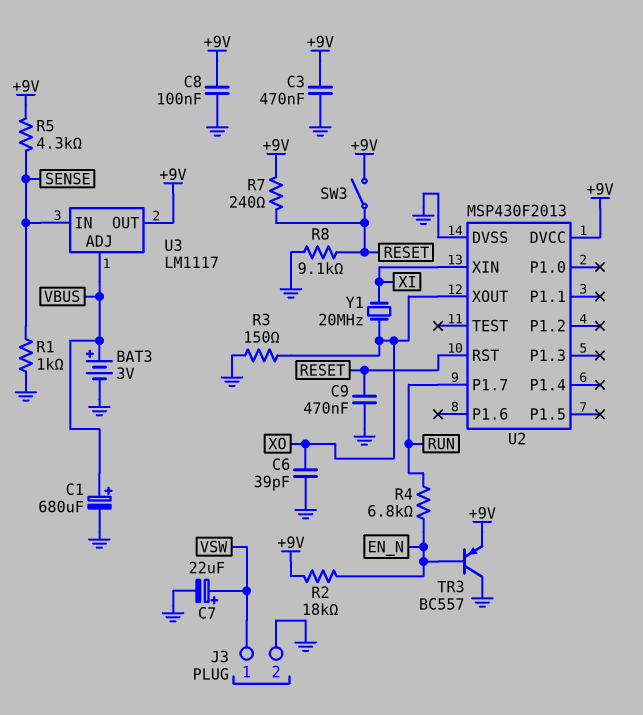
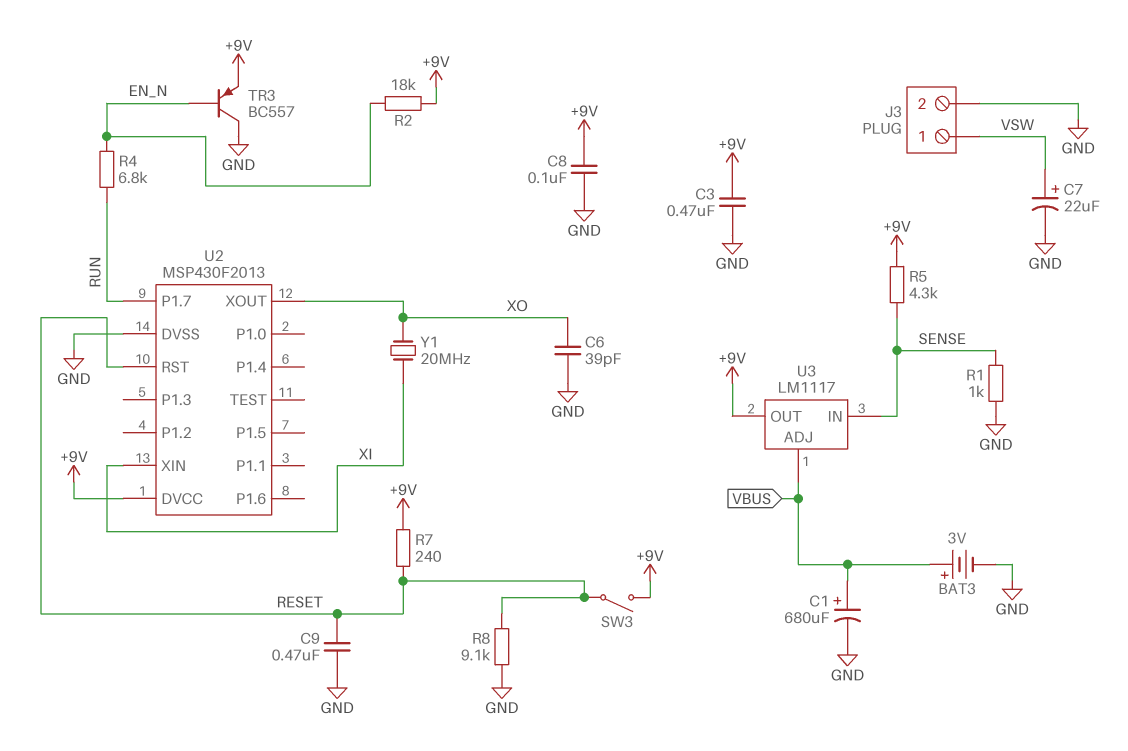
R3: 150 (GND, XO) -> none

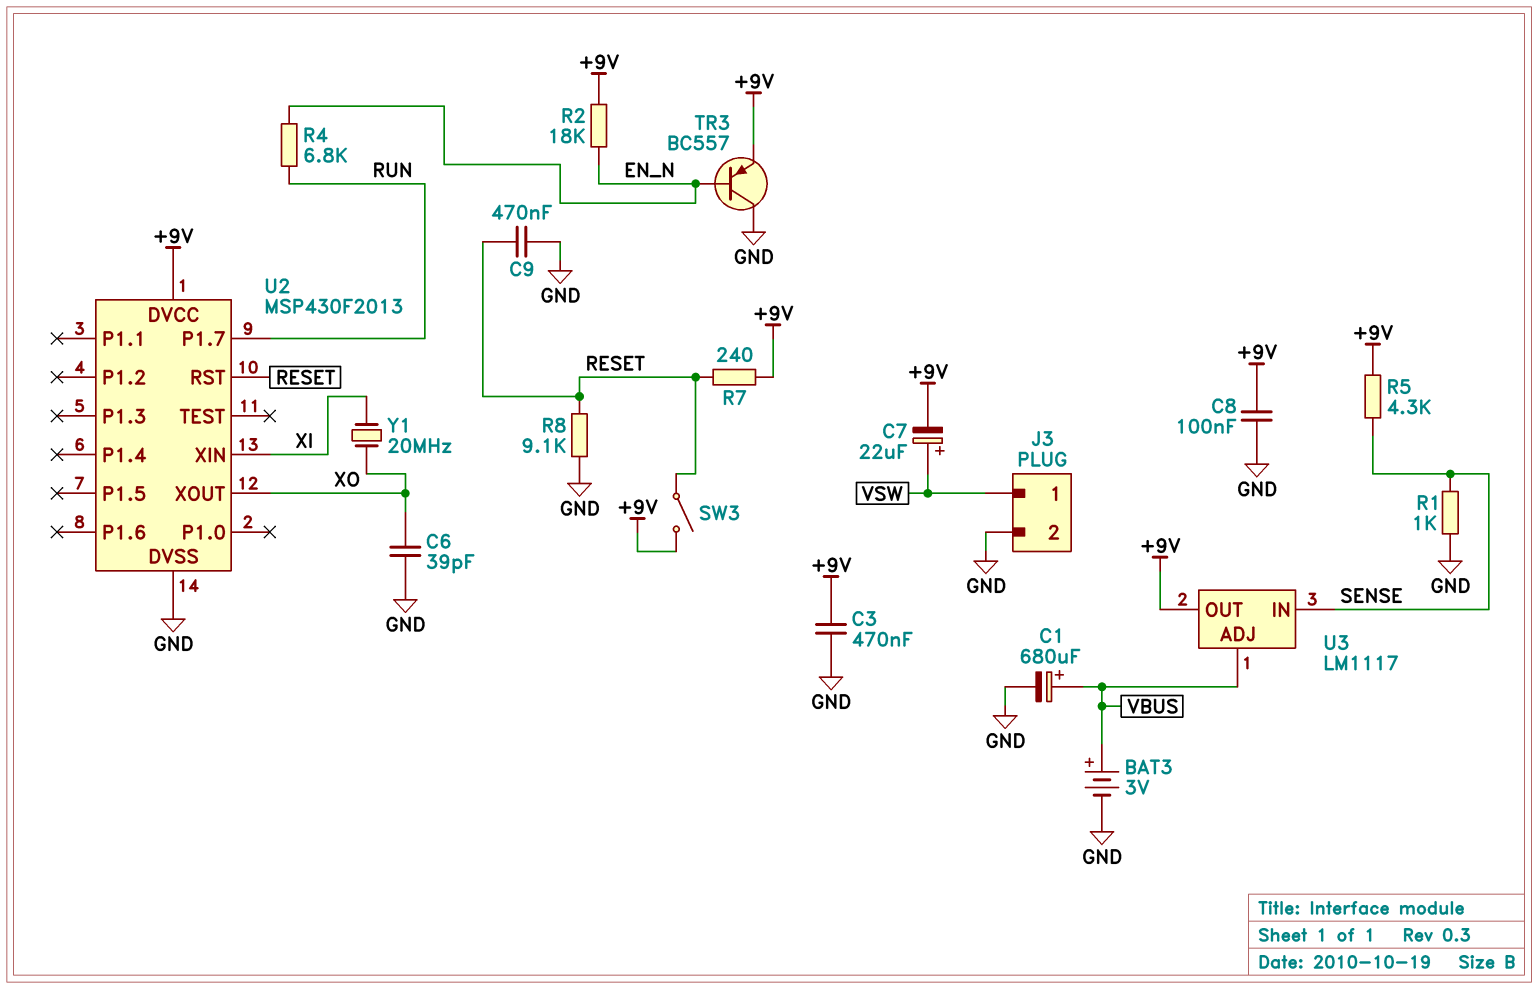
C7: 22uF (plus VSW, minus GND) -> 22uF (plus VSW, minus +9V)

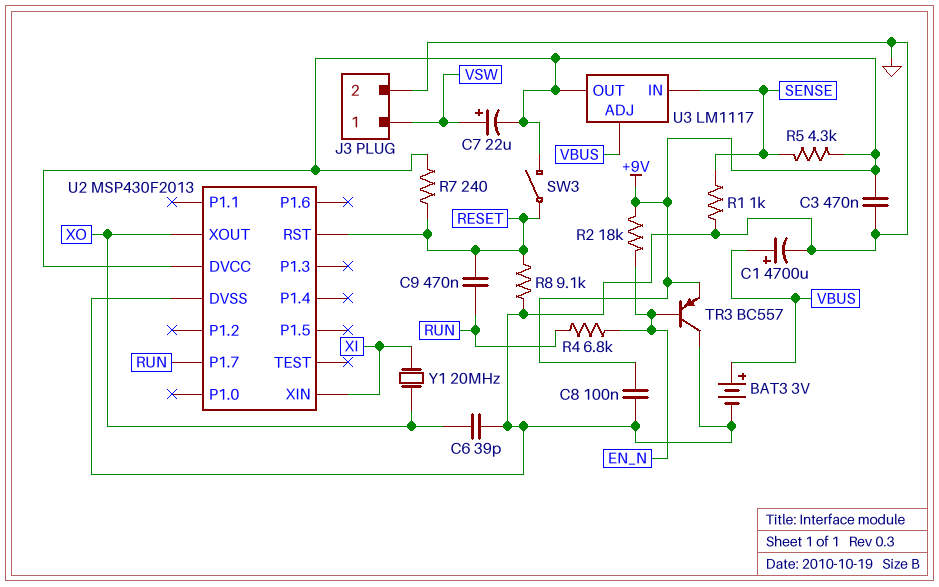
C1: 680uF (plus VBUS, minus GND) -> 4700uF (plus VBUS, minus GND)
C9: 470nF (GND, RESET) -> 470nF (RESET, RUN)

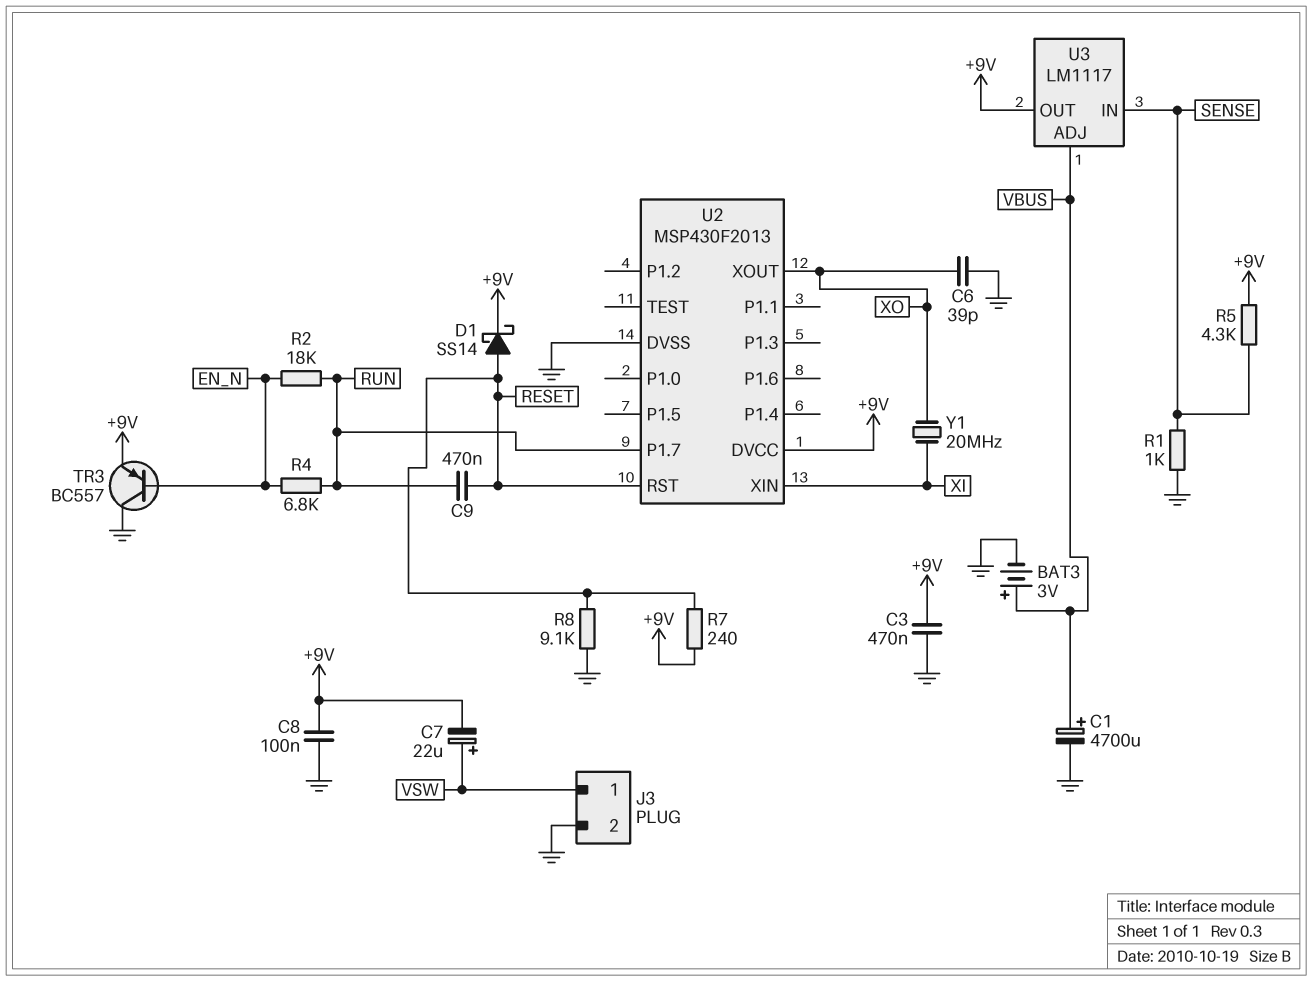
D1: none -> schottky SS14 (A RESET, K +9V)
R2: 18k (+9V, EN_N) -> 18k (EN_N, RUN)
SW3: switch (+9V, RESET) -> none

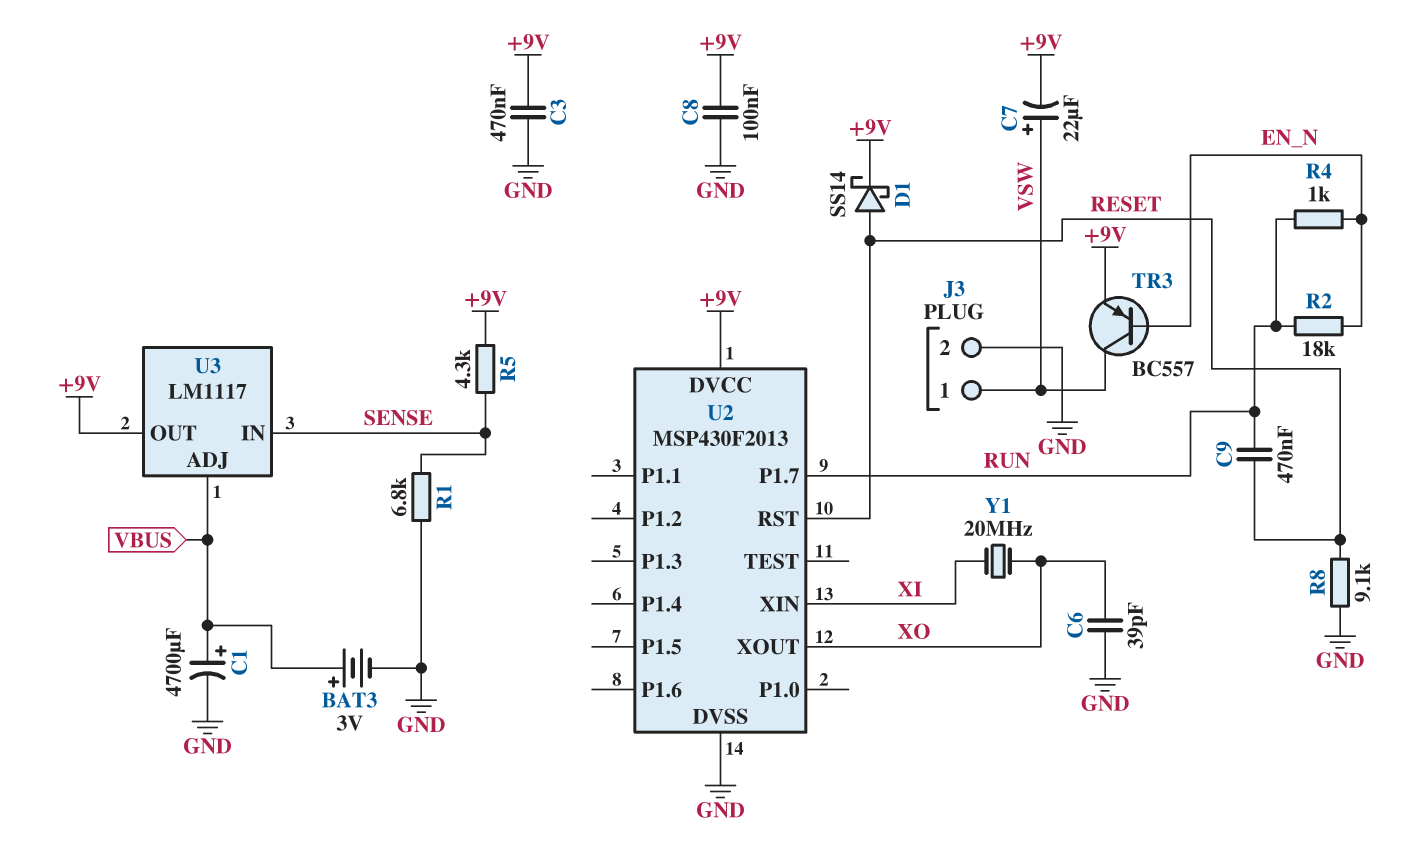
R1: 1k (GND, SENSE) -> 6.8k (GND, SENSE)
R4: 6.8k (EN_N, RUN) -> 1k (EN_N, RUN)
R7: 240 (+9V, RESET) -> none
TR3: PNP BC557 (B EN_N, C GND, E +9V) -> PNP BC557 (B EN_N, C VSW, E +9V)

